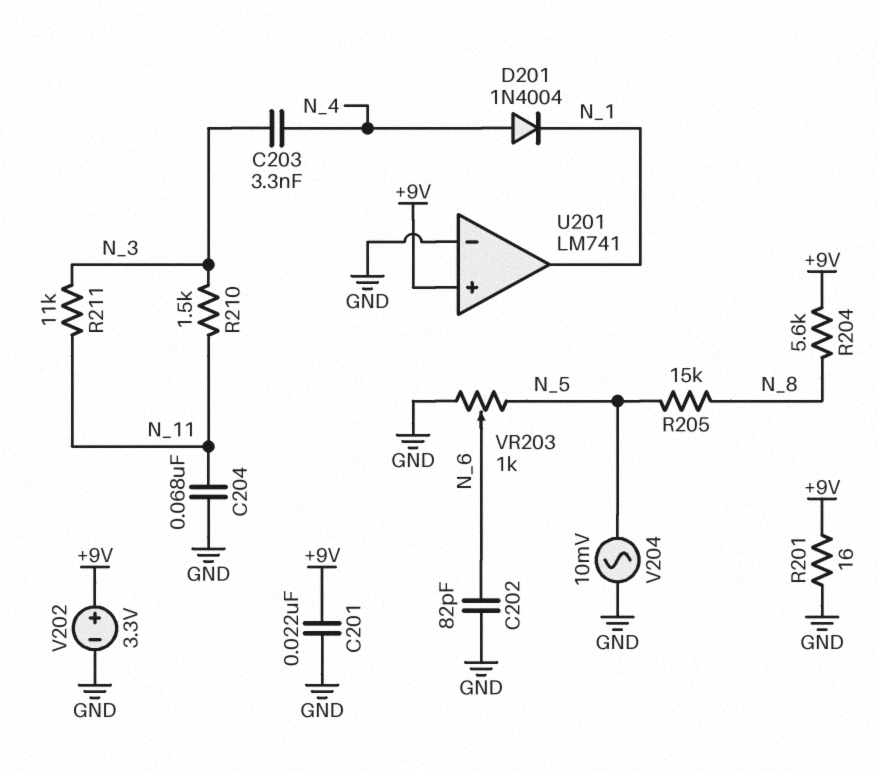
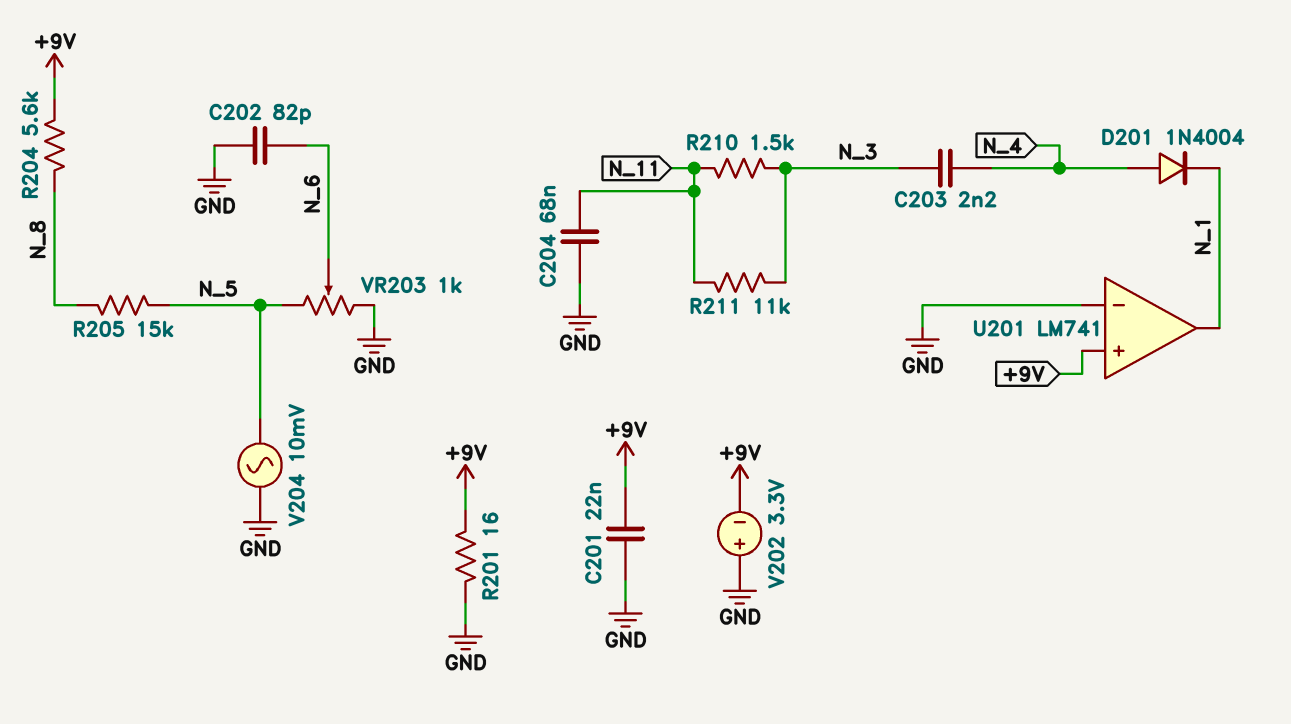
C203: 3.3nF (N_3, N_4) -> 2.2nF (N_3, N_4)
V202: 3.3V (plus +9V, minus GND) -> 3.3V (plus GND, minus +9V)

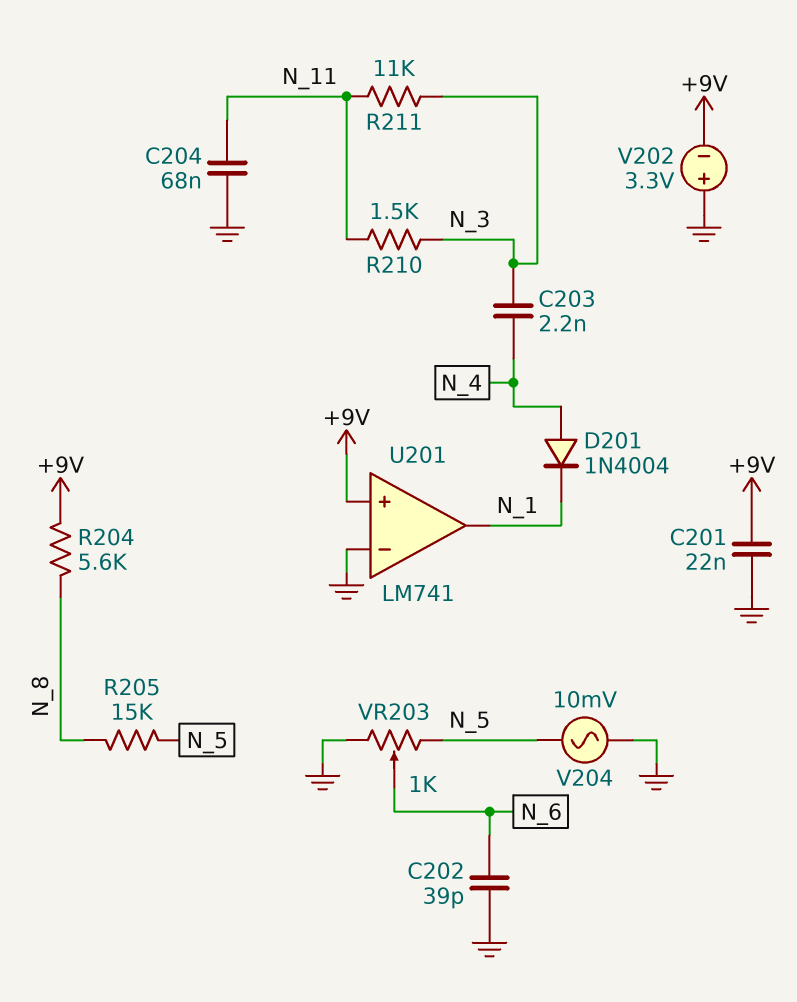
C202: 82pF (GND, N_6) -> 39pF (GND, N_6)
R201: 16 (+9V, GND) -> none

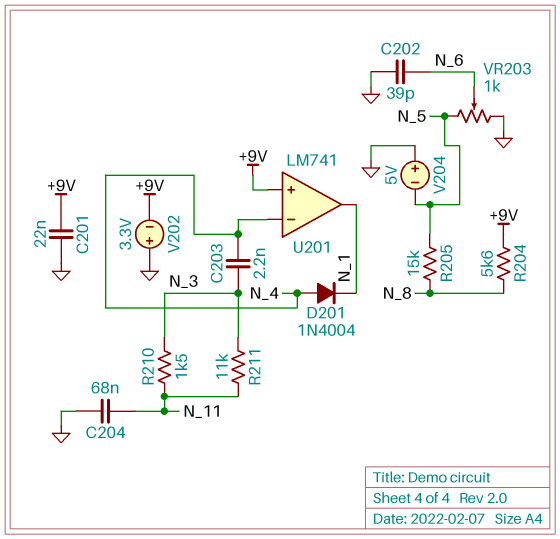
U201 pin in-: GND -> N_4
V204: AC 10mV (GND, N_5) -> 5V (plus GND, minus N_5)

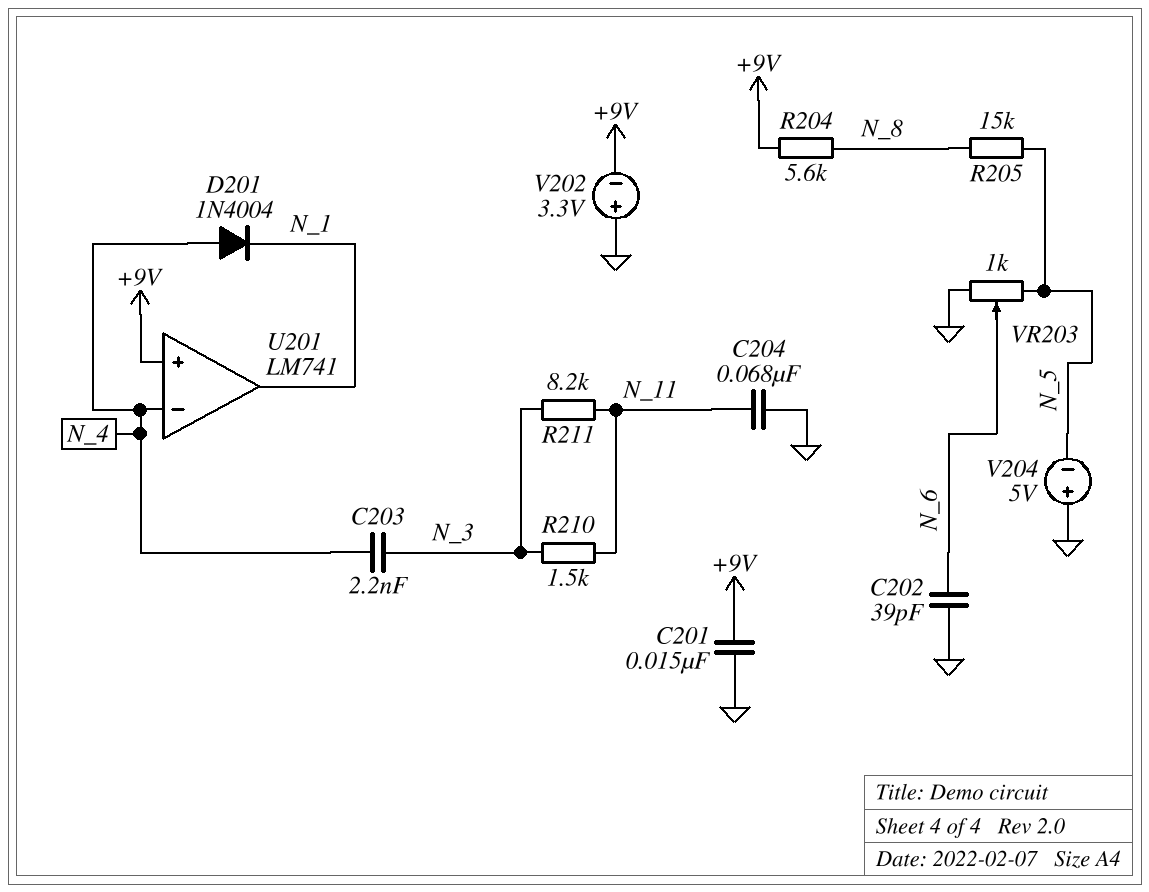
C201: 22nF (+9V, GND) -> 15nF (+9V, GND)
R211: 11k (N_3, N_11) -> 8.2k (N_3, N_11)

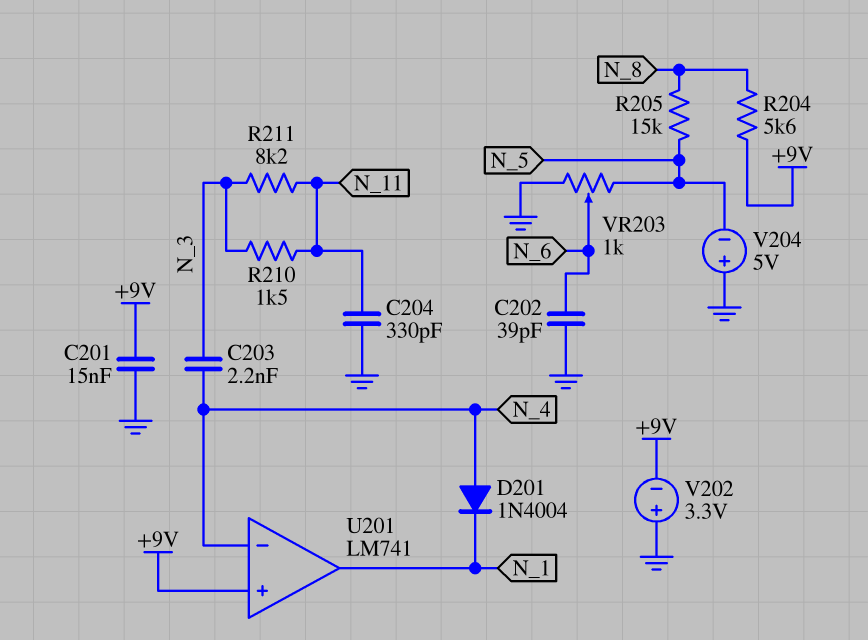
C204: 68nF (GND, N_11) -> 330pF (GND, N_11)

